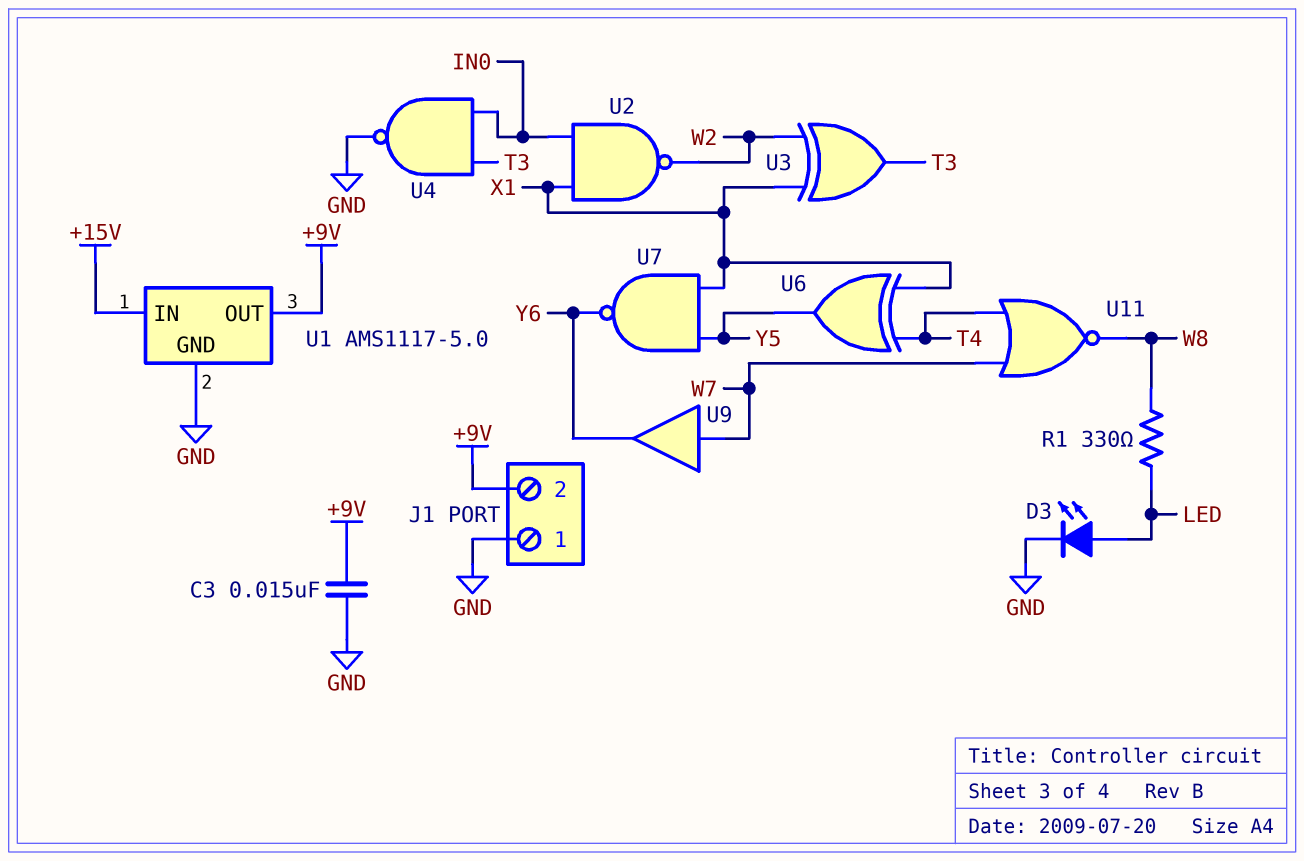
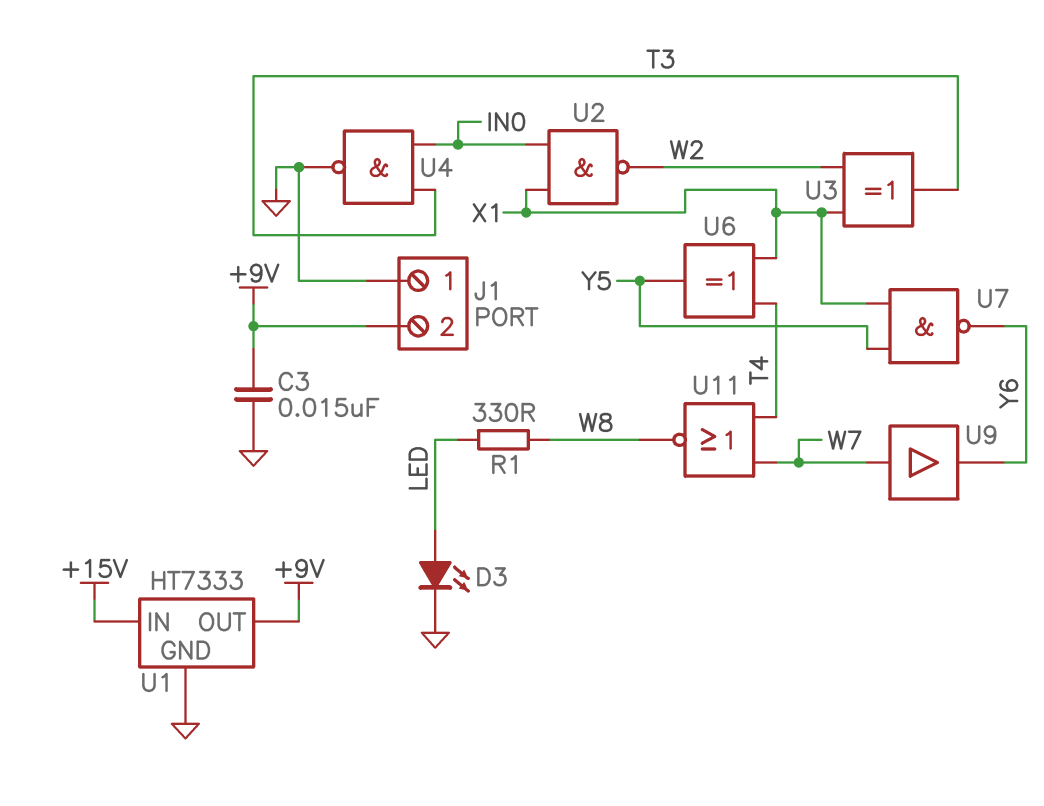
U1: AMS1117-5.0 -> HT7333

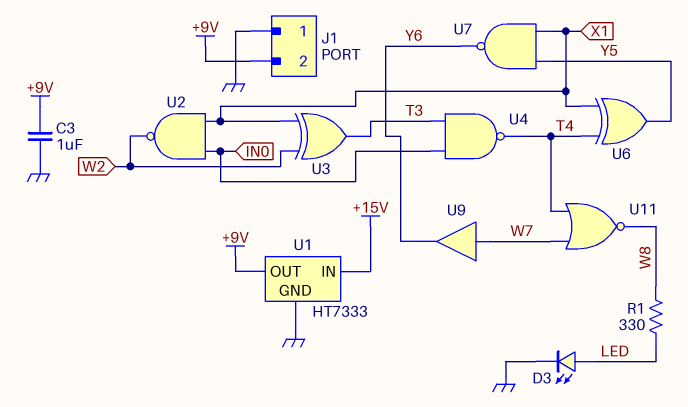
C3: 15nF (+9V, GND) -> 1uF (+9V, GND)
U4: NAND (in IN0, in T3, out GND) -> NAND (in IN0, in T3, out T4)

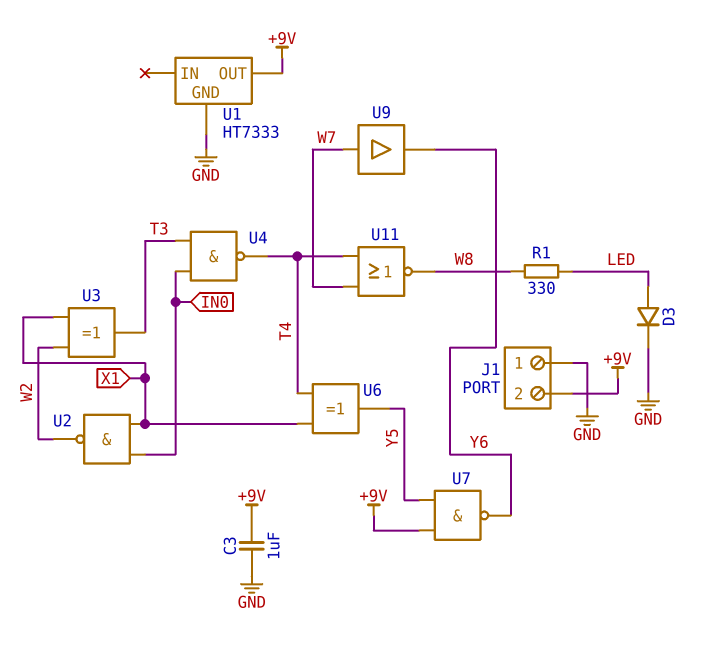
D3: LED (A LED, K GND) -> diode (A LED, K GND)
U1 pin IN: +15V -> none
U7: NAND (in X1, in Y5, out Y6) -> NAND (in +9V, in Y5, out Y6)

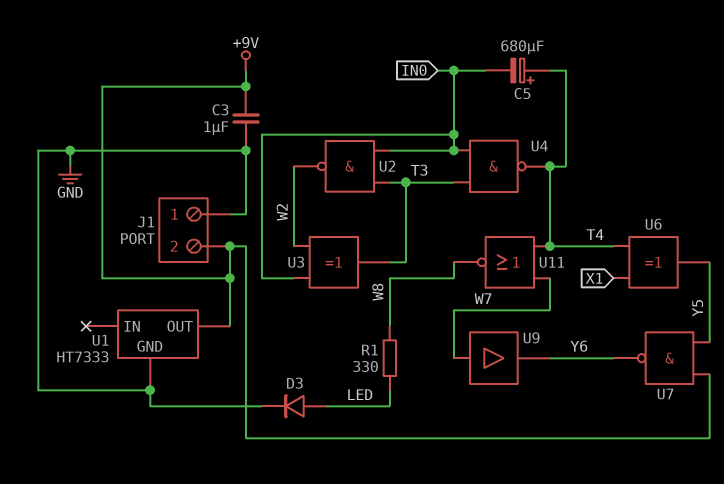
C5: none -> 680uF (plus T4, minus IN0)
U2: NAND (in IN0, in X1, out W2) -> NAND (in IN0, in T3, out W2)
U3: XOR (in W2, in X1, out T3) -> XOR (in IN0, in W2, out T3)

